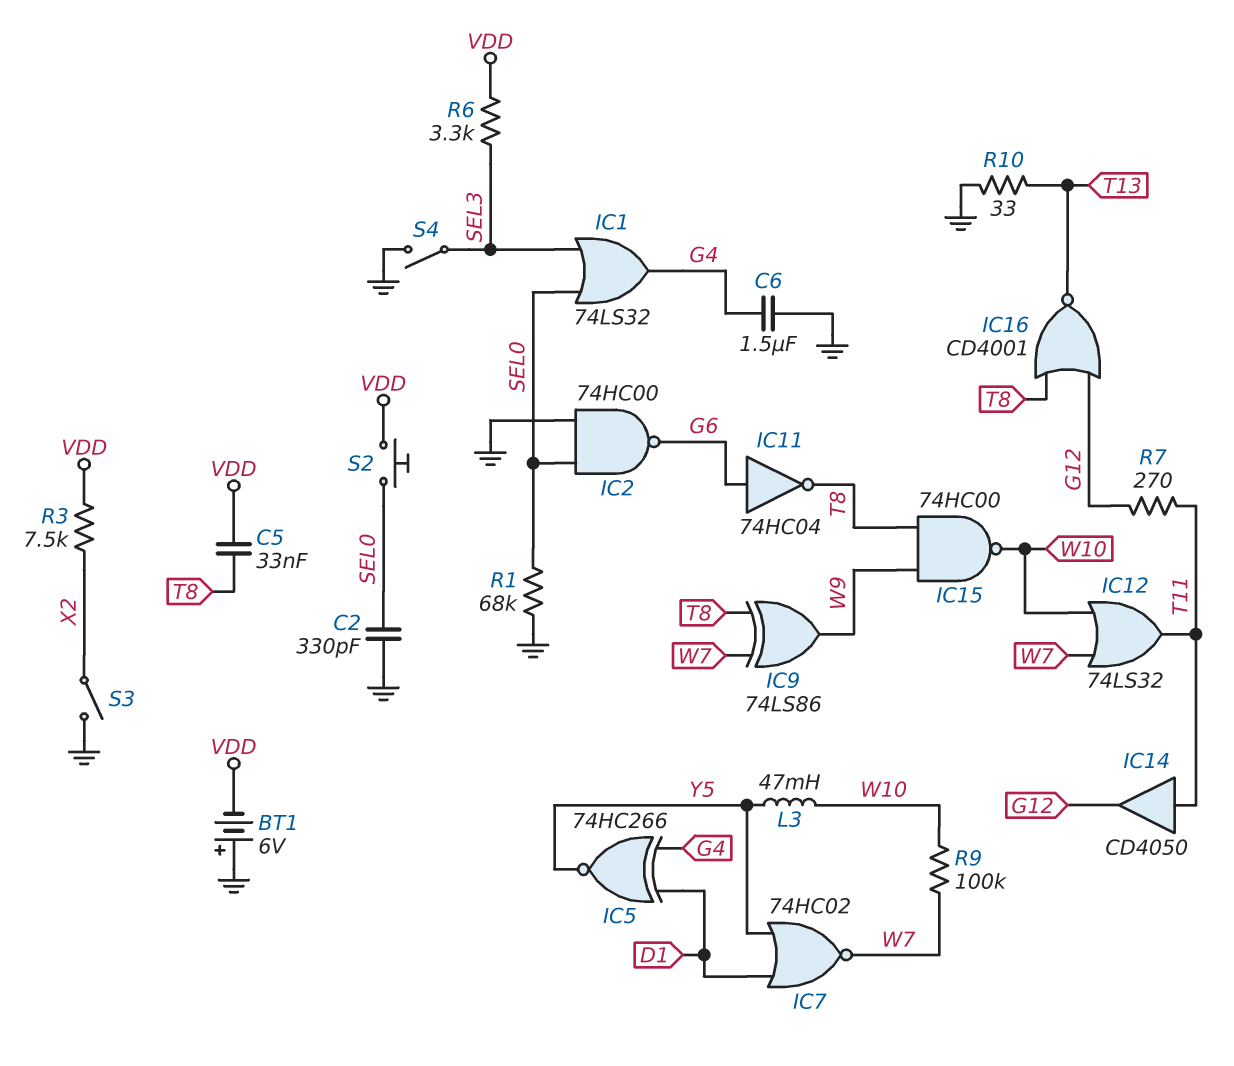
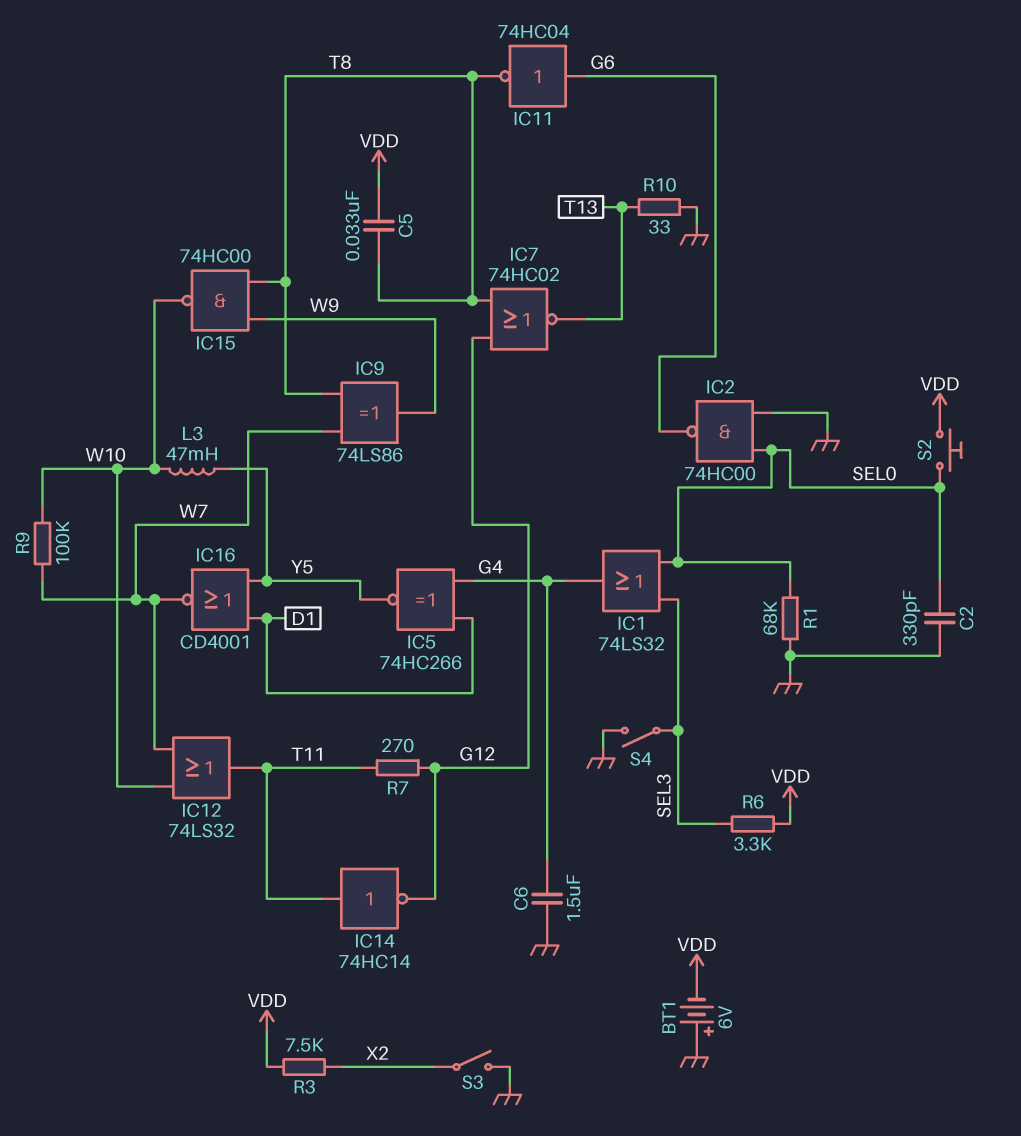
IC7: NOR 74HC02 (in D1, in Y5, out W7) -> NOR 74HC02 (in G12, in T8, out T13)
IC14: buffer CD4050 (in T11, out G12) -> NOT 74HC14 (in T11, out G12)
IC16: NOR CD4001 (in G12, in T8, out T13) -> NOR CD4001 (in D1, in Y5, out W7)

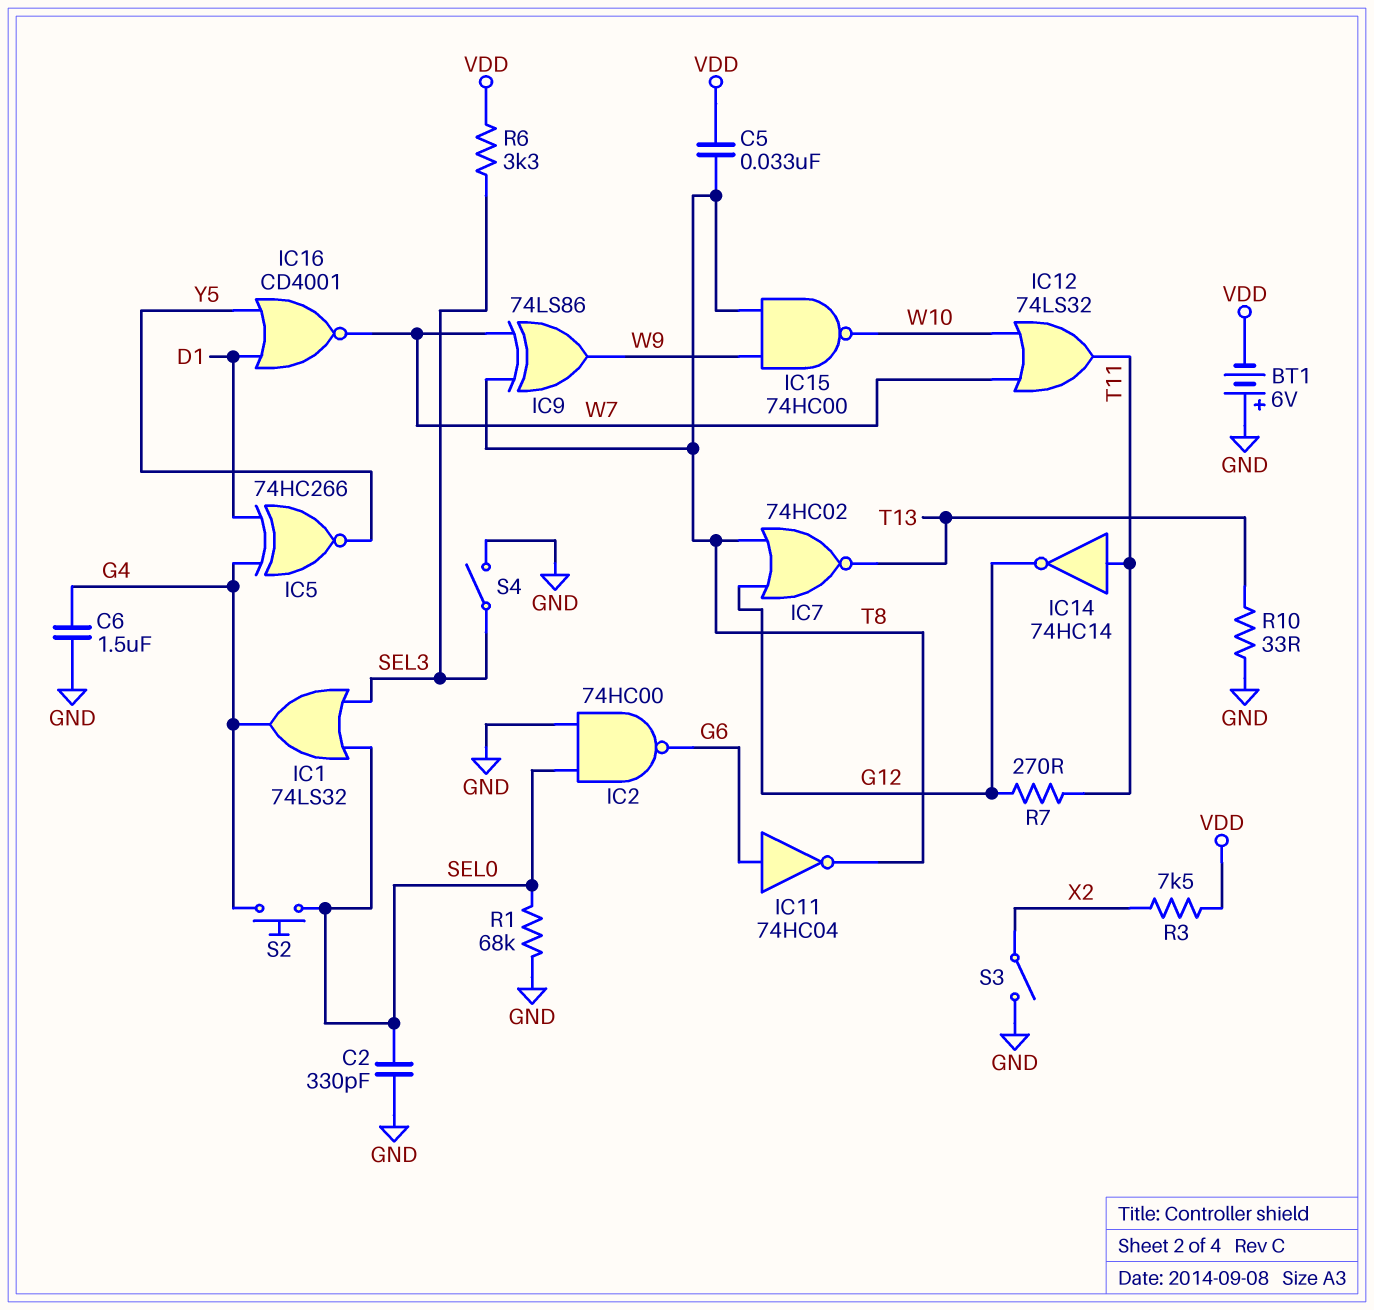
L3: 47mH (W10, Y5) -> none
R9: 100k (W7, W10) -> none
S2: button (SEL0, VDD) -> button (G4, SEL0)

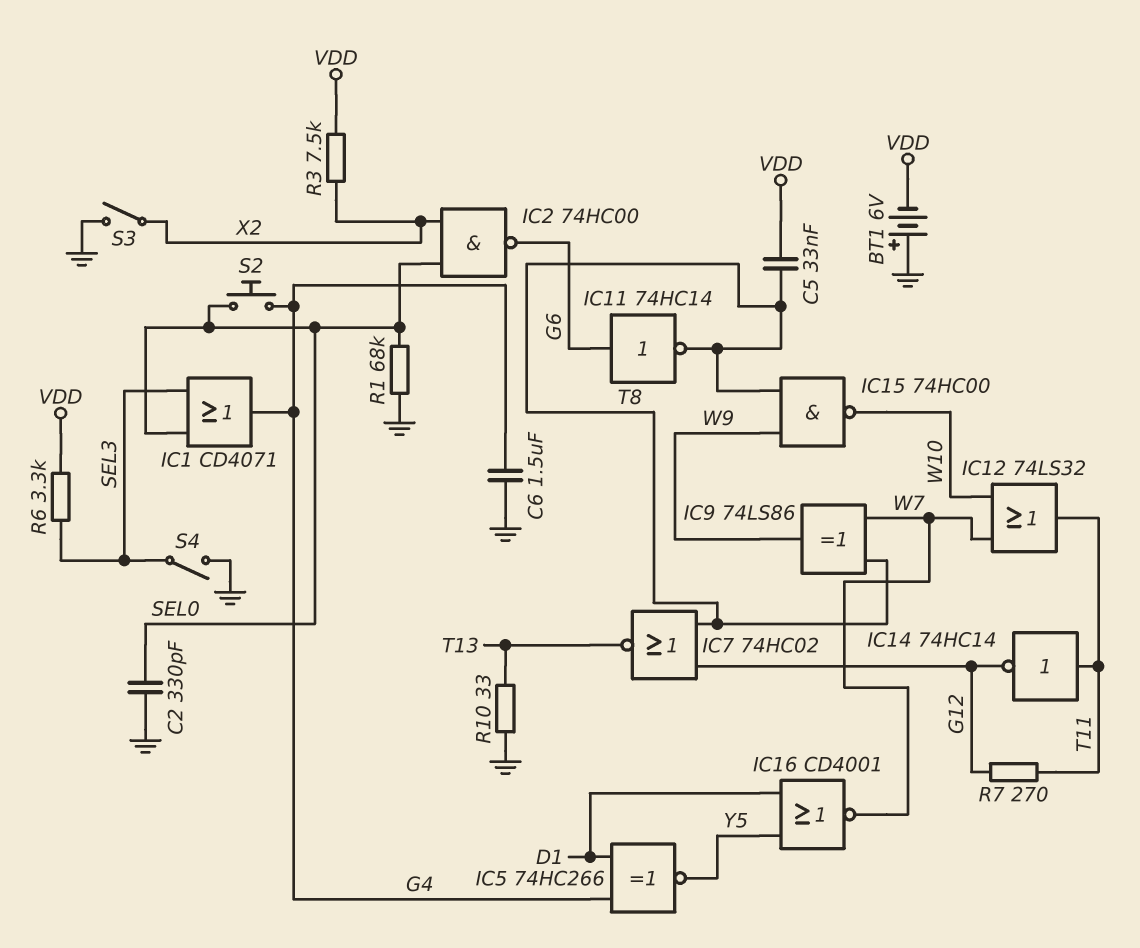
IC1: OR 74LS32 (in SEL0, in SEL3, out G4) -> OR CD4071 (in SEL0, in SEL3, out G4)
IC2: NAND 74HC00 (in GND, in SEL0, out G6) -> NAND 74HC00 (in SEL0, in X2, out G6)
IC11: NOT 74HC04 (in G6, out T8) -> NOT 74HC14 (in G6, out T8)

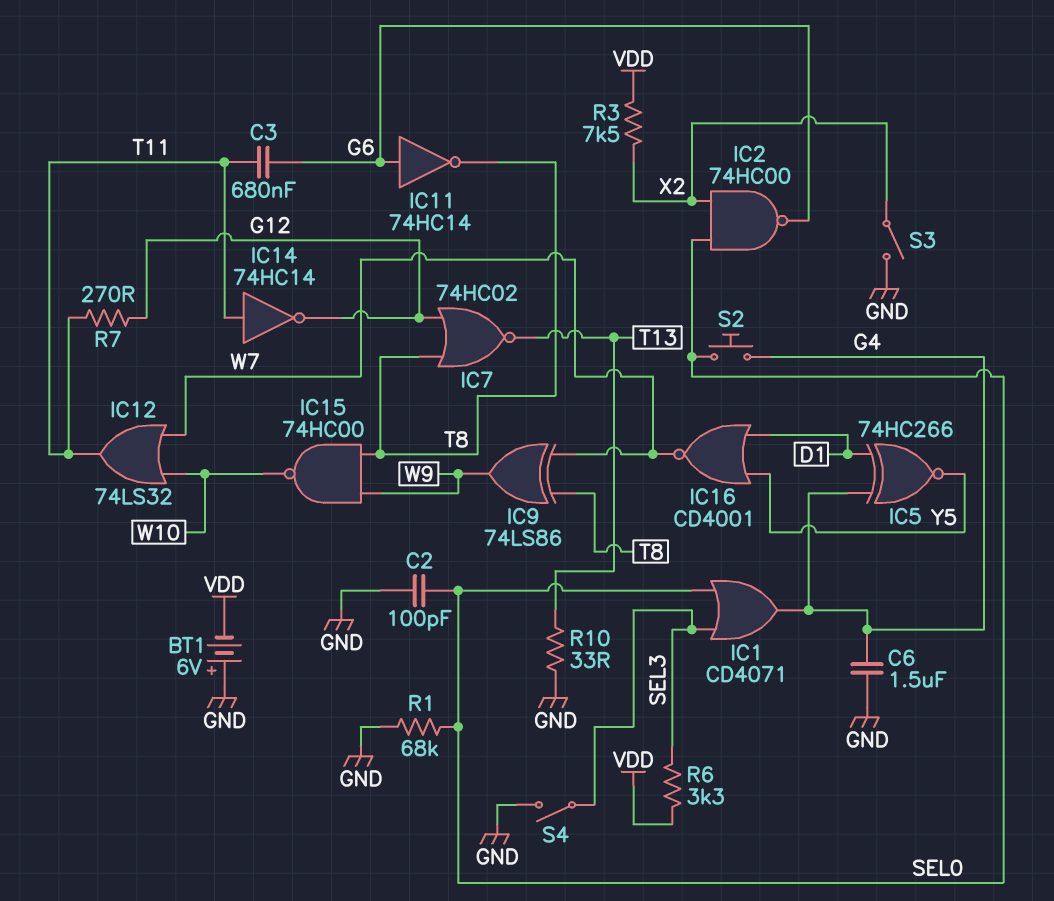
C2: 330pF (GND, SEL0) -> 100pF (GND, SEL0)
C3: none -> 680nF (G6, T11)
C5: 33nF (T8, VDD) -> none

